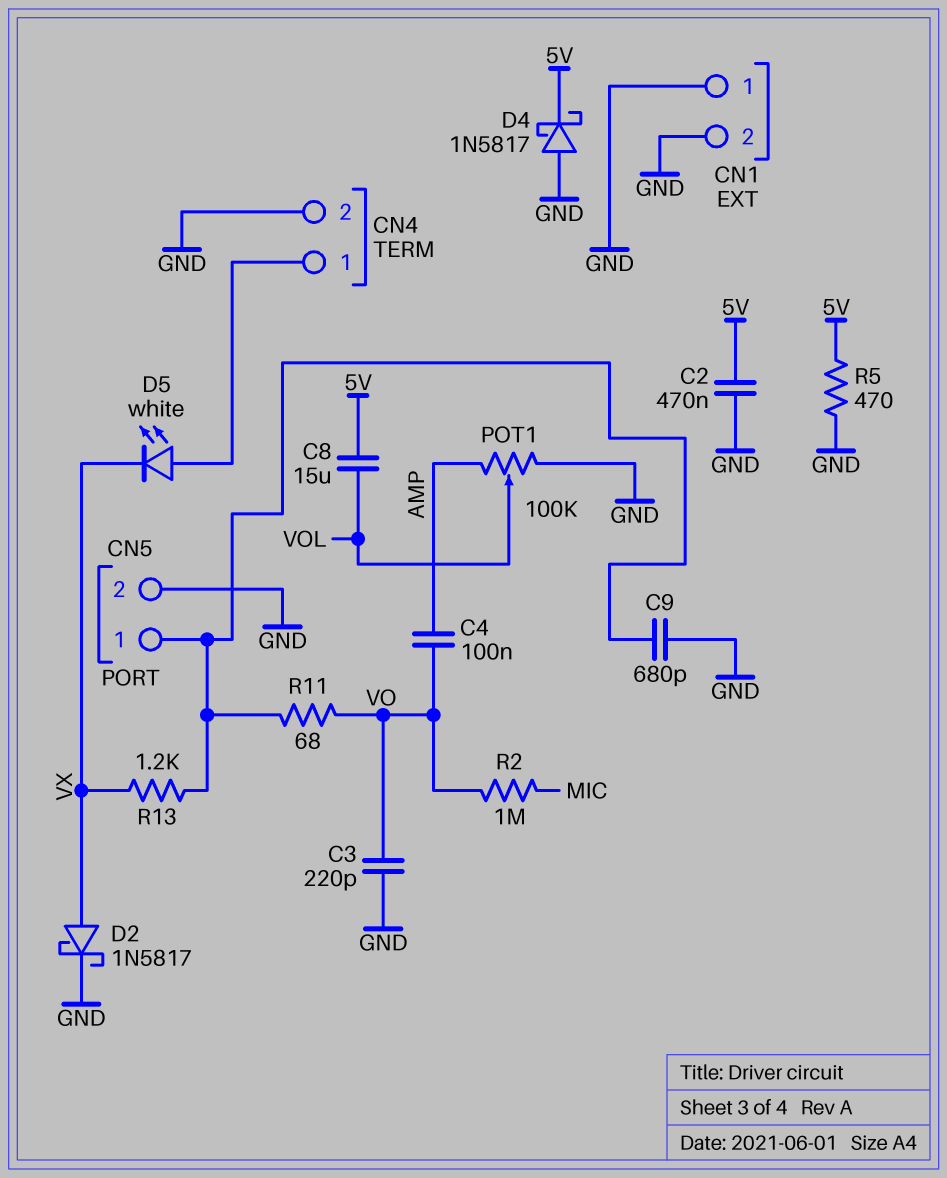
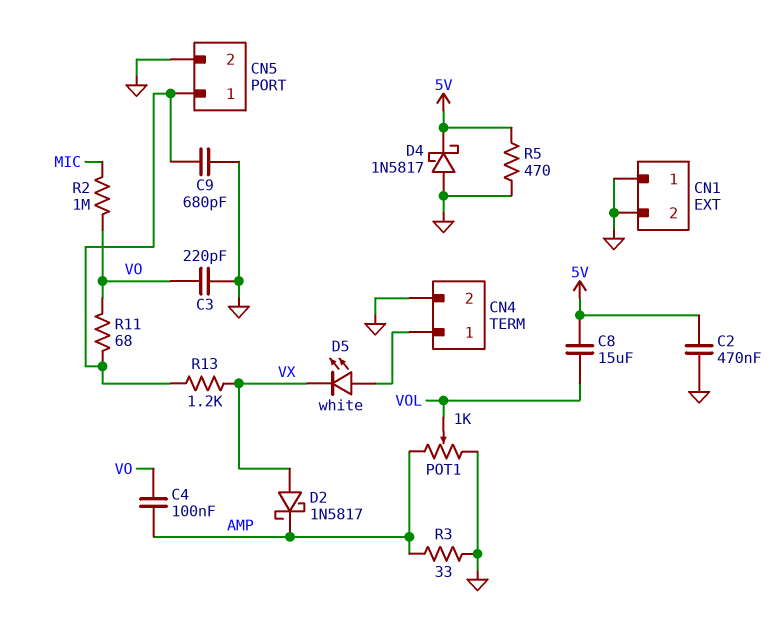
D2: schottky 1N5817 (A VX, K GND) -> schottky 1N5817 (A VX, K AMP)
POT1: 100k (AMP, GND, wiper VOL) -> 1k (AMP, GND, wiper VOL)
R3: none -> 33 (AMP, GND)

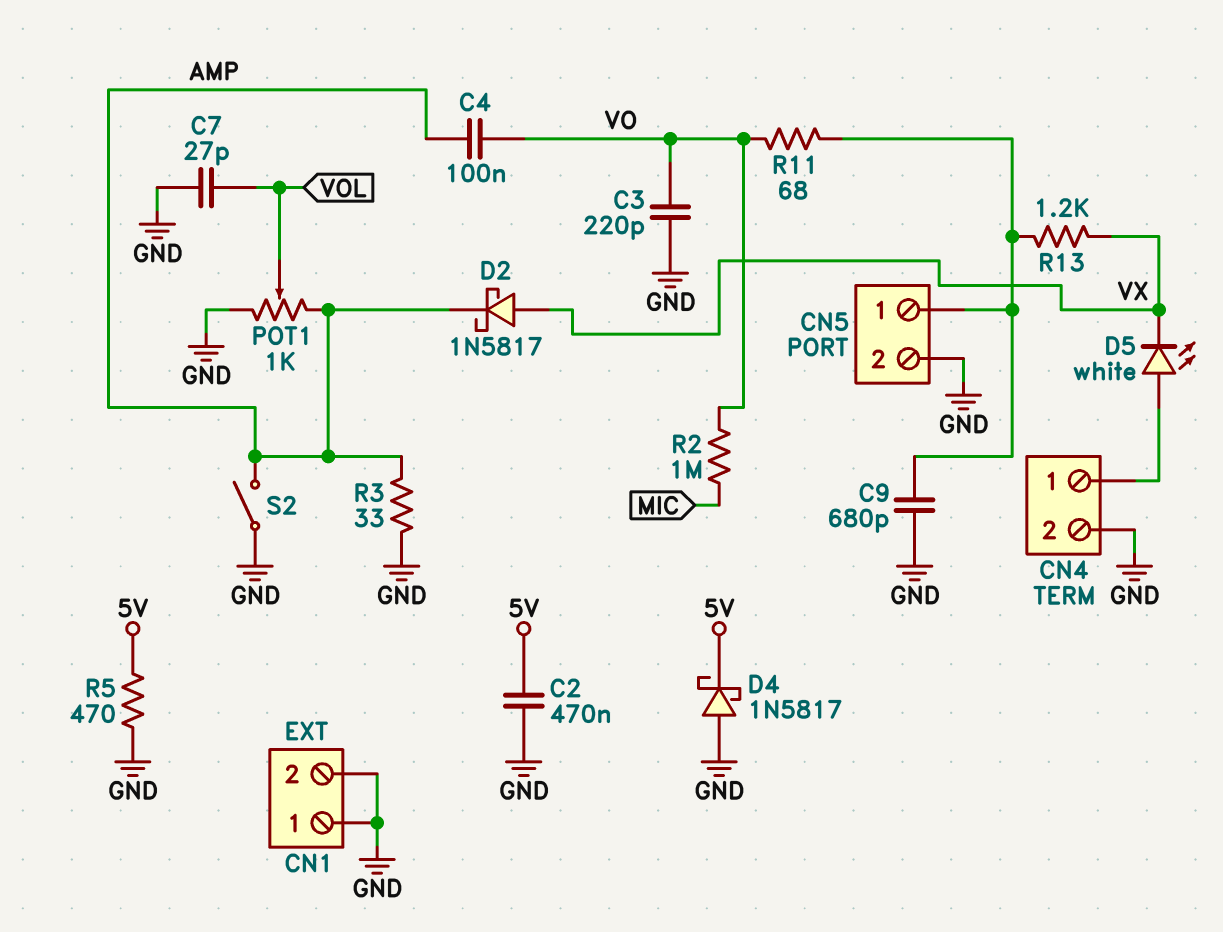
C7: none -> 27pF (GND, VOL)
C8: 15uF (5V, VOL) -> none
S2: none -> switch (AMP, GND)

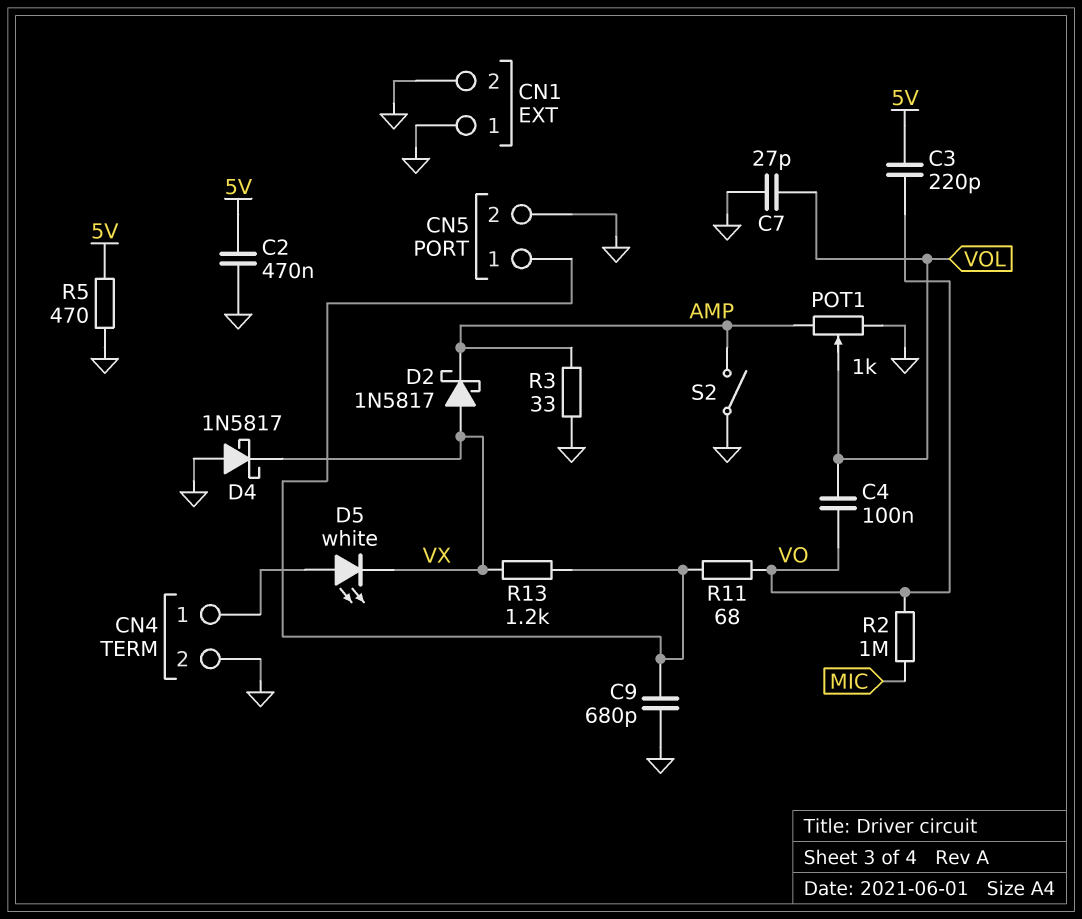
C3: 220pF (GND, VO) -> 220pF (5V, VO)
C4: 100nF (AMP, VO) -> 100nF (VO, VOL)
D4: schottky 1N5817 (A GND, K 5V) -> schottky 1N5817 (A GND, K VX)

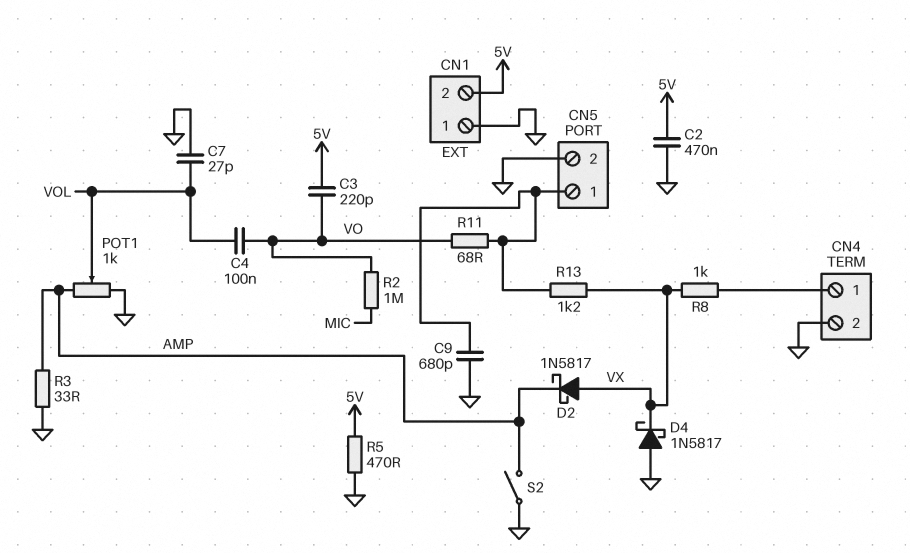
CN1 pin 2: GND -> 5V
D5: LED white (A CN4/1, K VX) -> none
R8: none -> 1k (CN4/1, VX)

